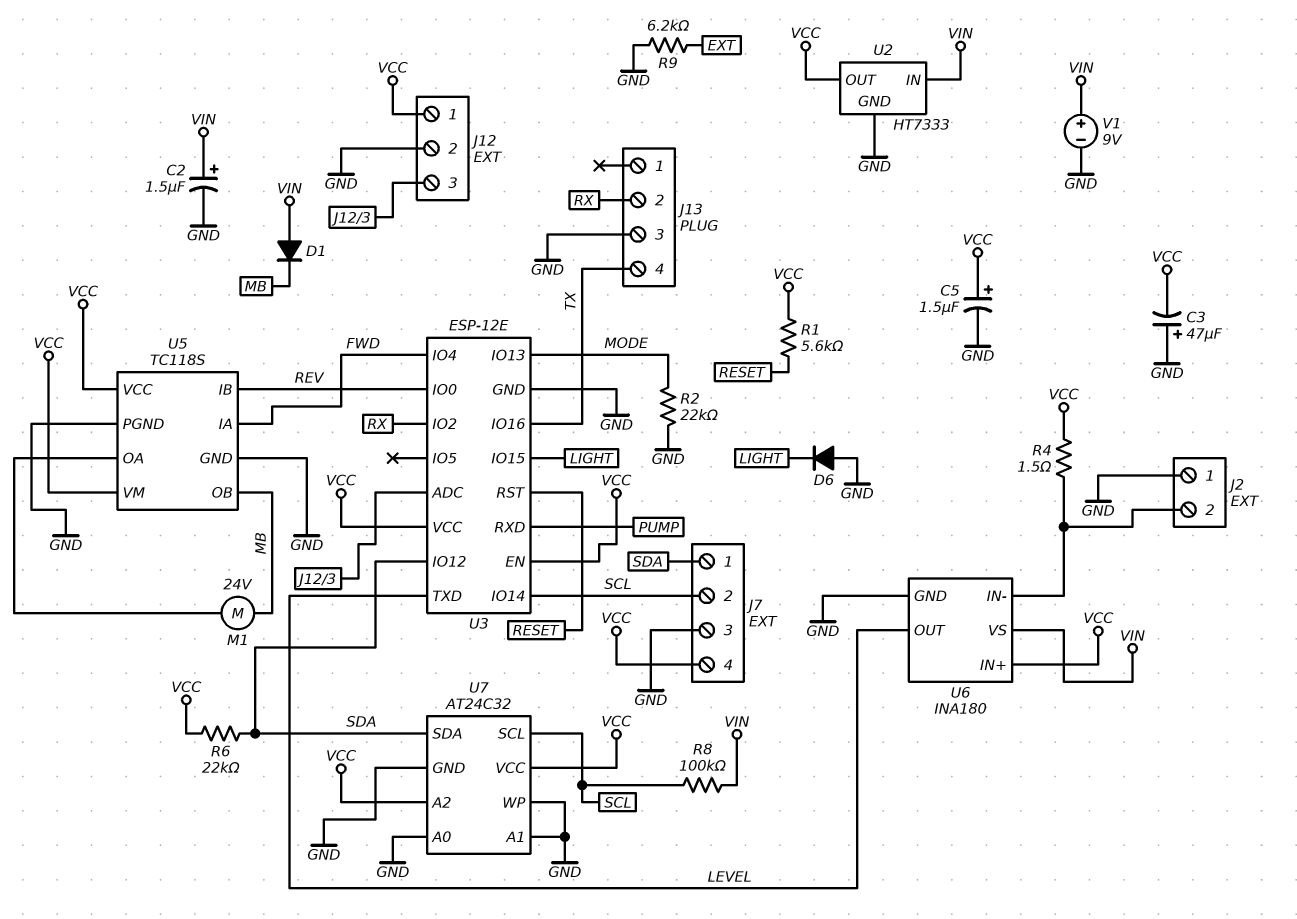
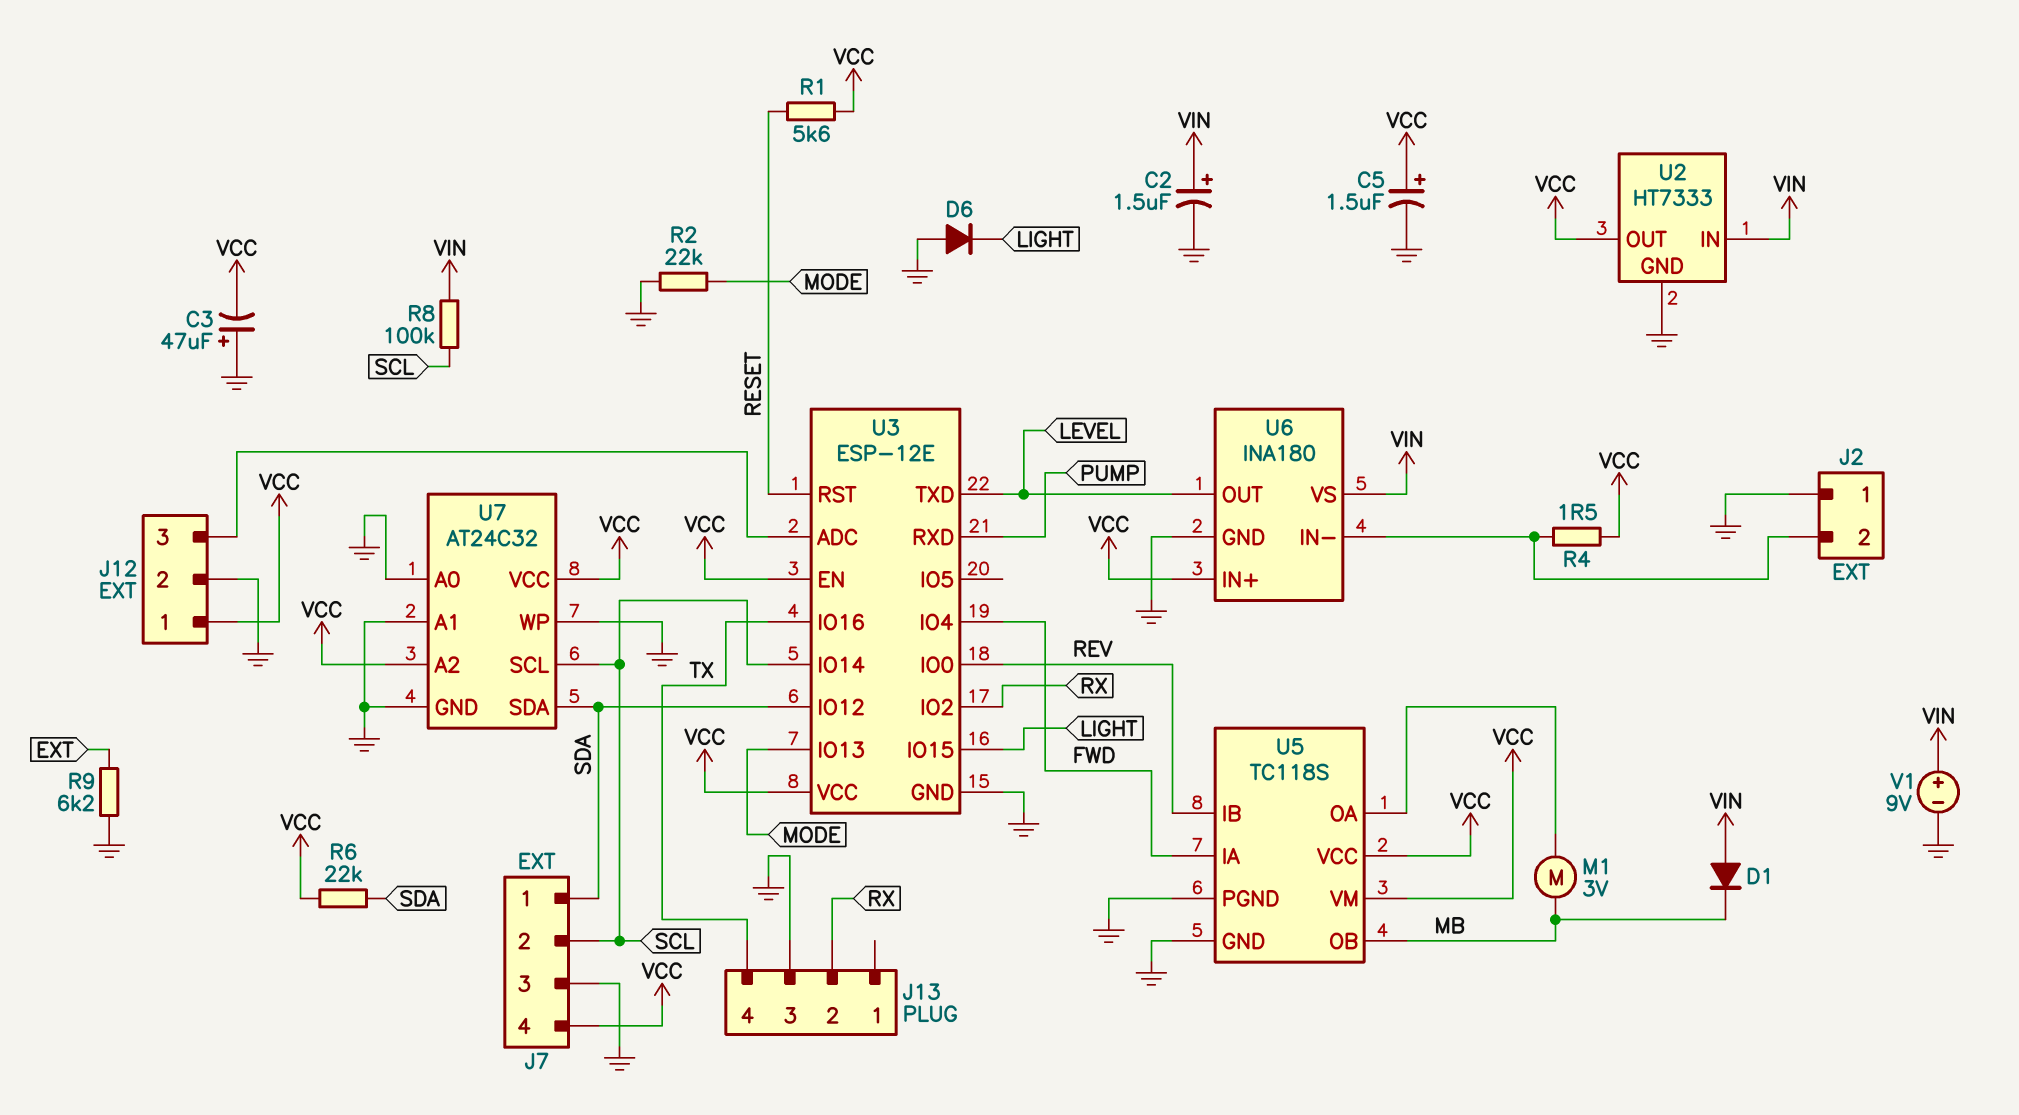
M1: motor 24V (MB, U5/OA) -> motor 3V (MB, U5/OA)

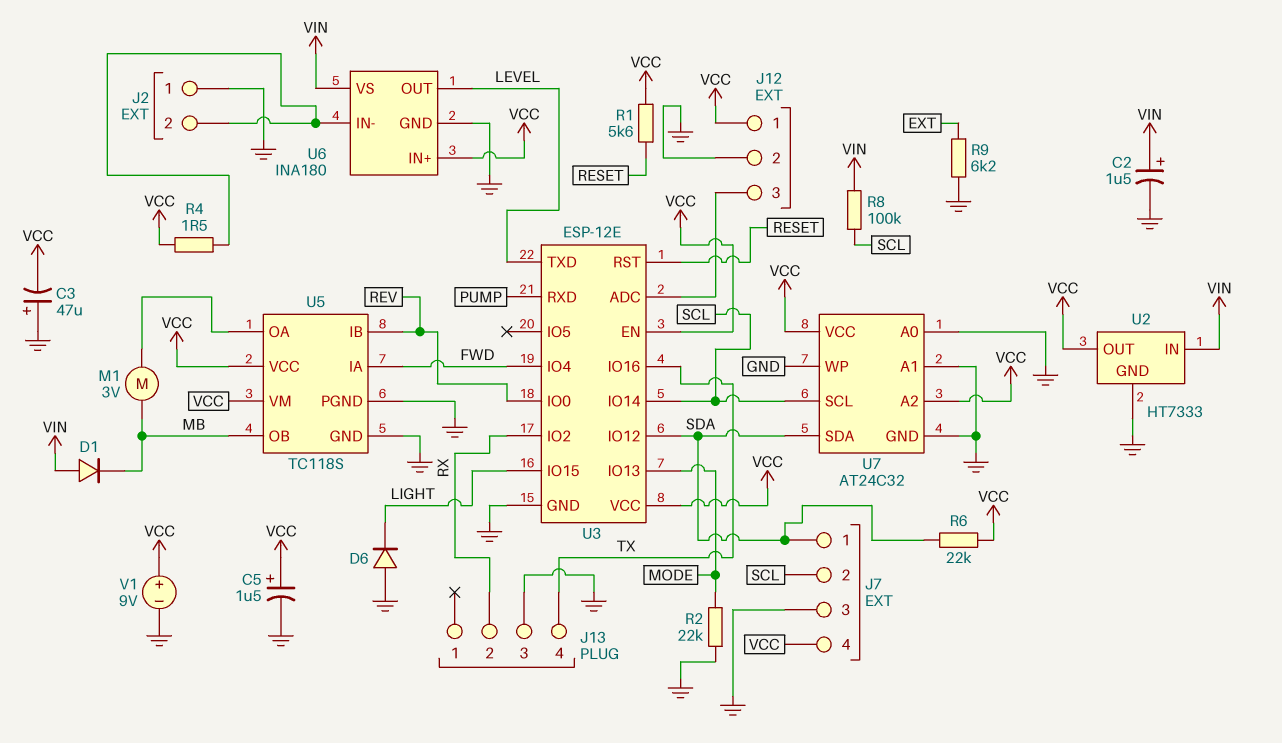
V1: 9V (plus VIN, minus GND) -> 9V (plus VCC, minus GND)

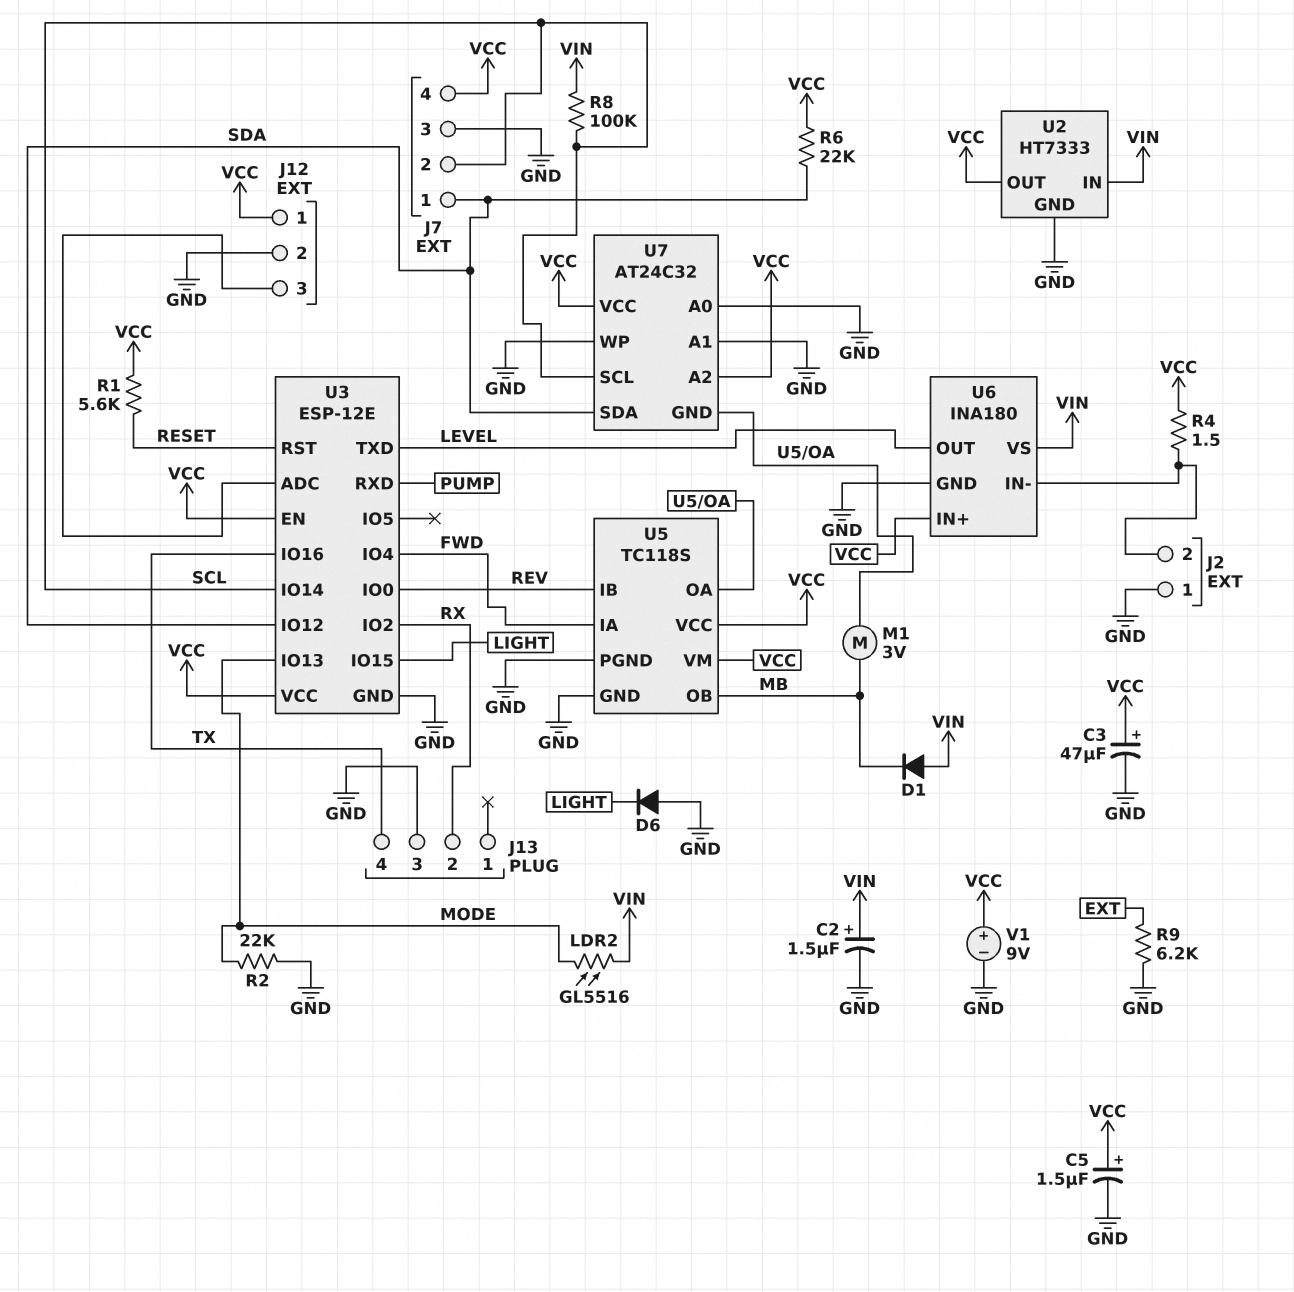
C3: 47uF (plus GND, minus VCC) -> 47uF (plus VCC, minus GND)
LDR2: none -> GL5516 (MODE, VIN)
U7 pin GND: GND -> U5/OA

